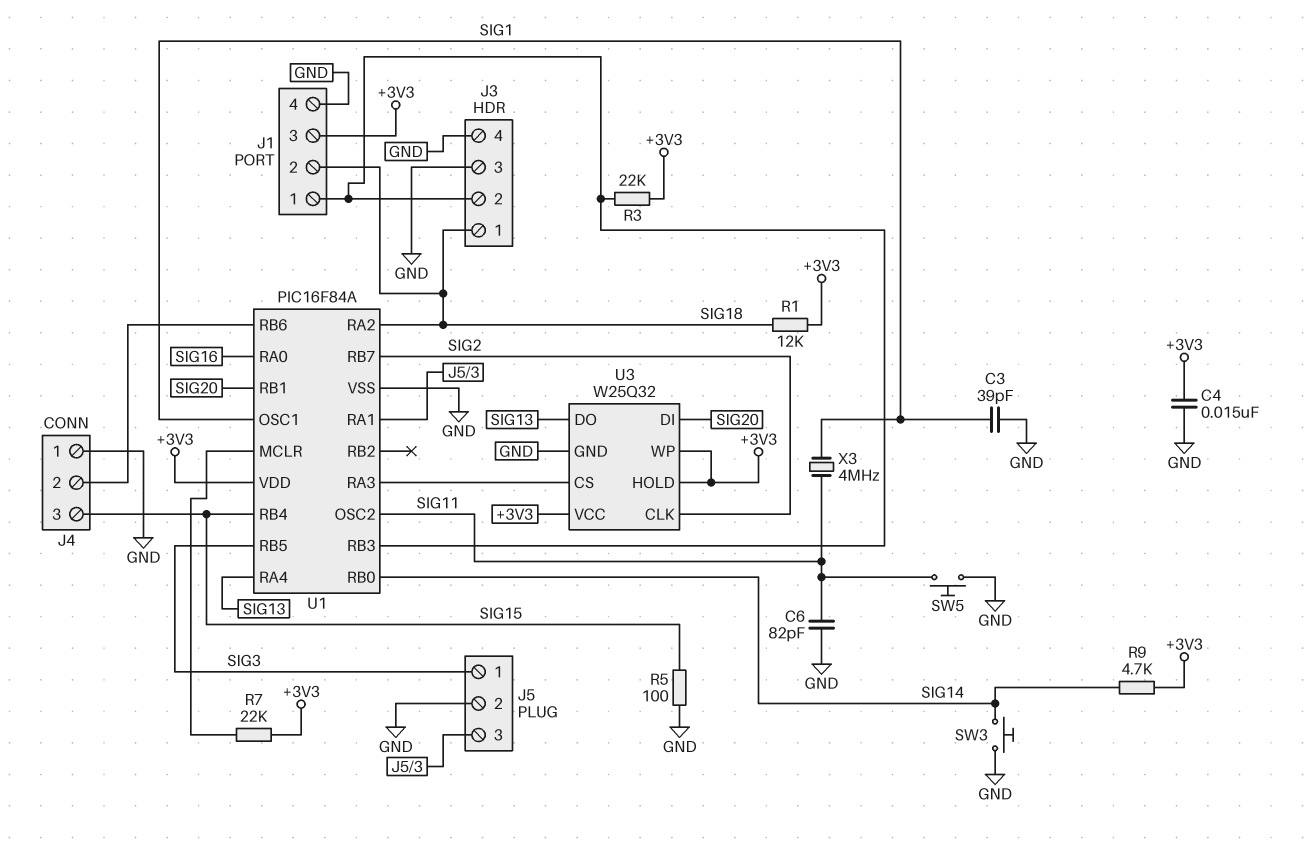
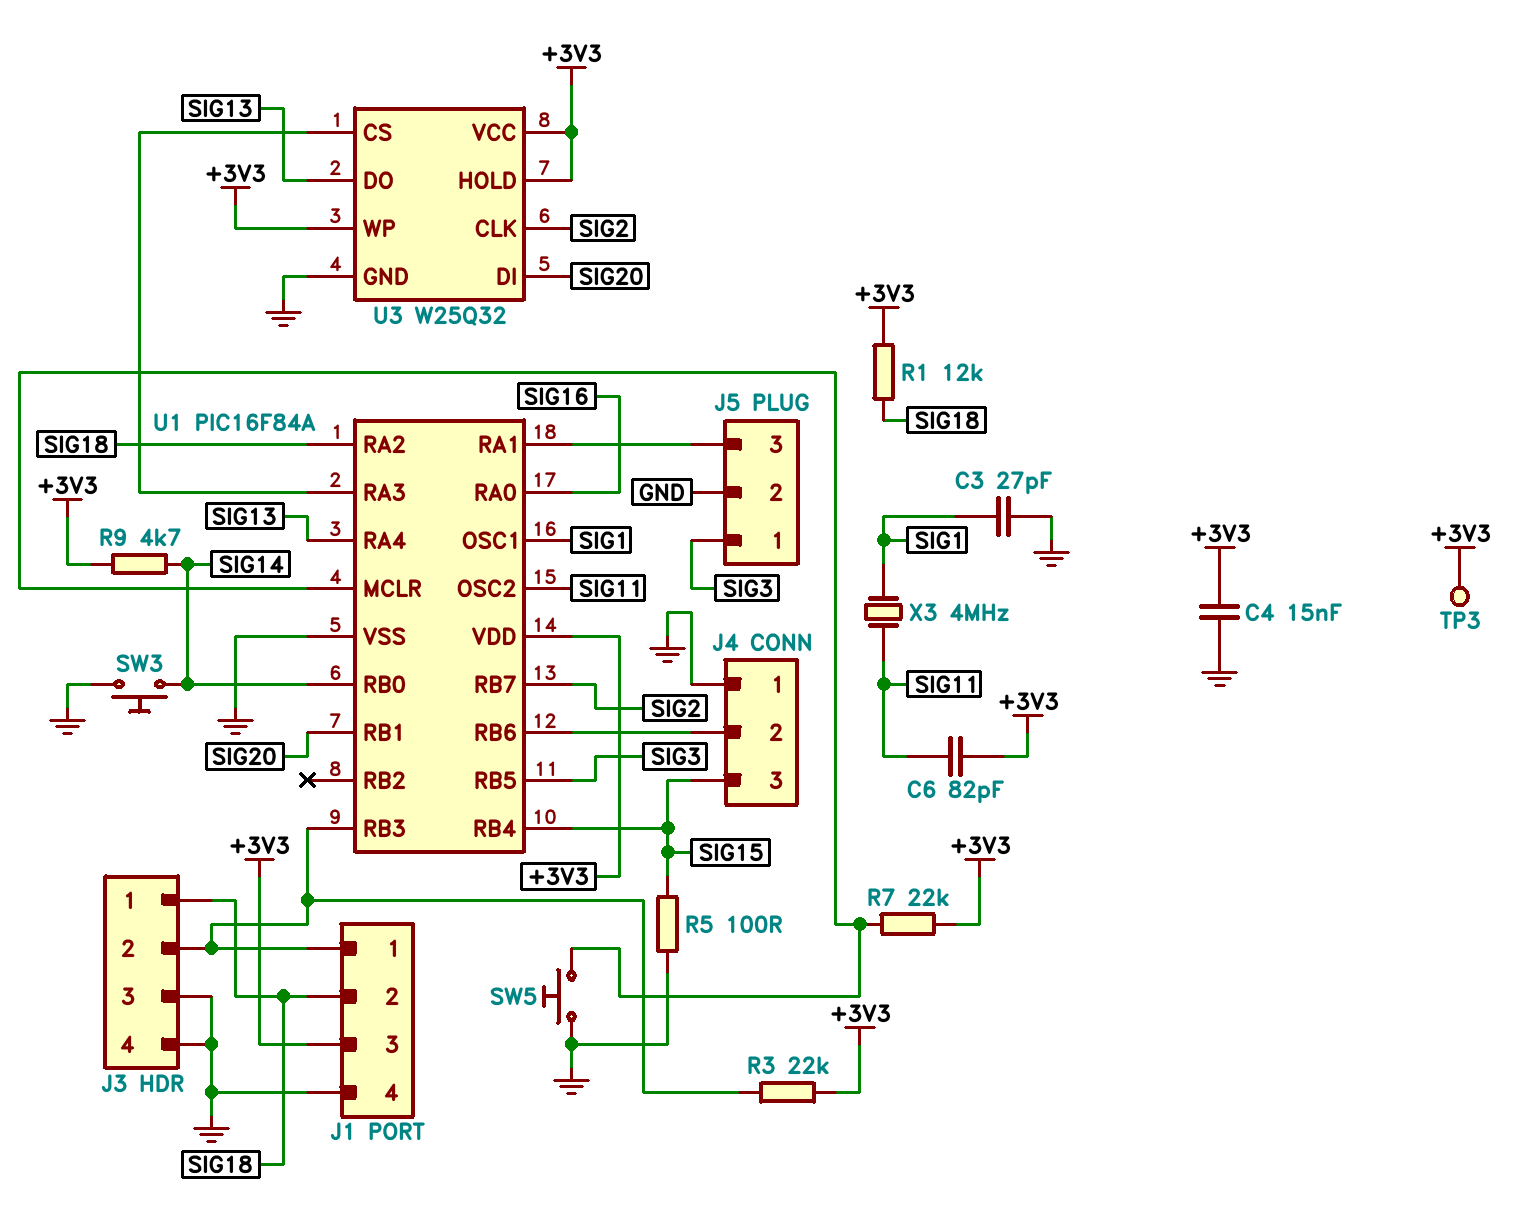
C3: 39pF (GND, SIG1) -> 27pF (GND, SIG1)
C6: 82pF (GND, SIG11) -> 82pF (+3V3, SIG11)
SW5: button (GND, SIG11) -> button (GND, U1/MCLR)
TP3: none -> test point (+3V3)

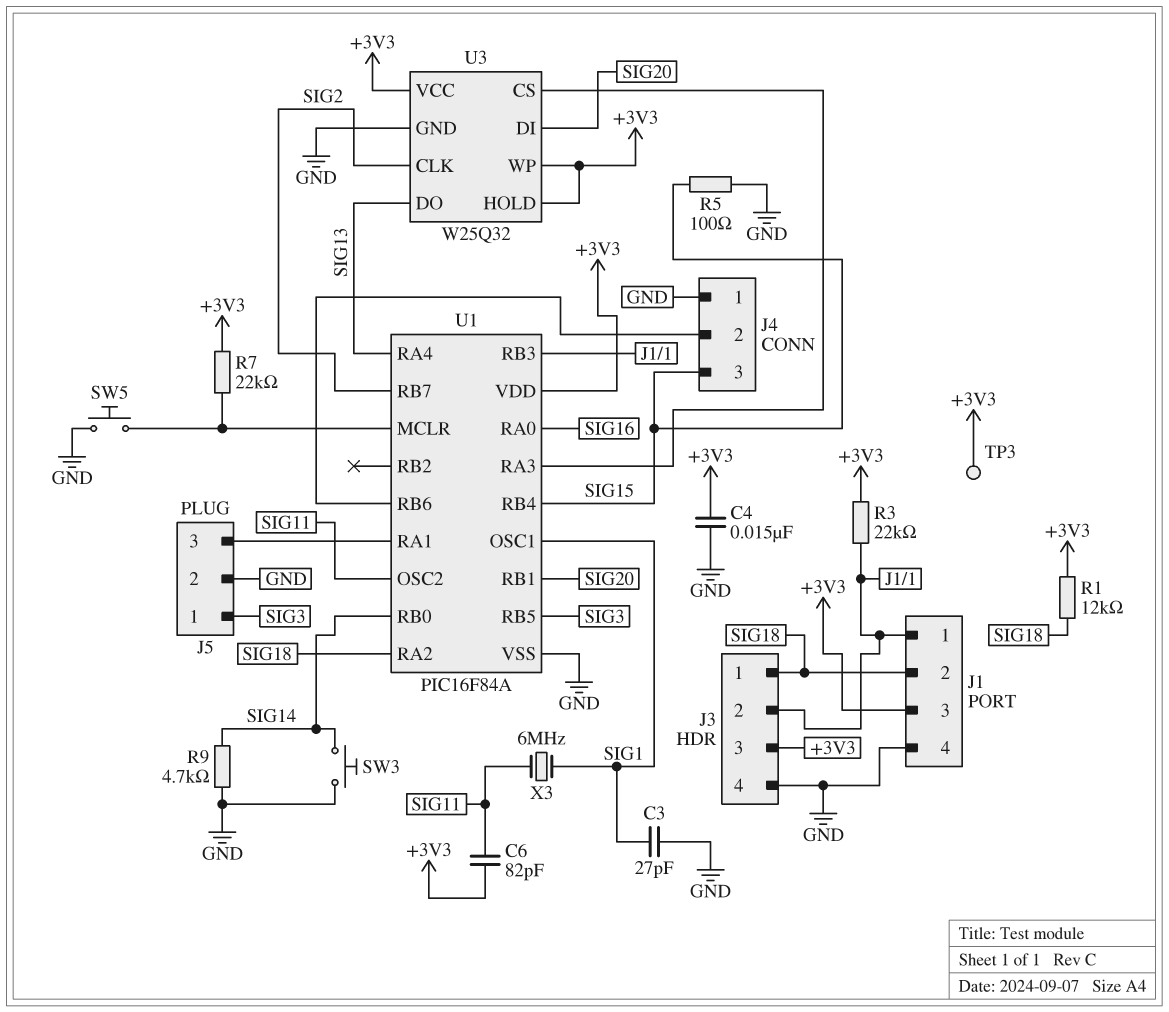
J3 pin 3: GND -> +3V3
R9: 4.7k (+3V3, SIG14) -> 4.7k (GND, SIG14)
X3: 4MHz (SIG1, SIG11) -> 6MHz (SIG1, SIG11)

